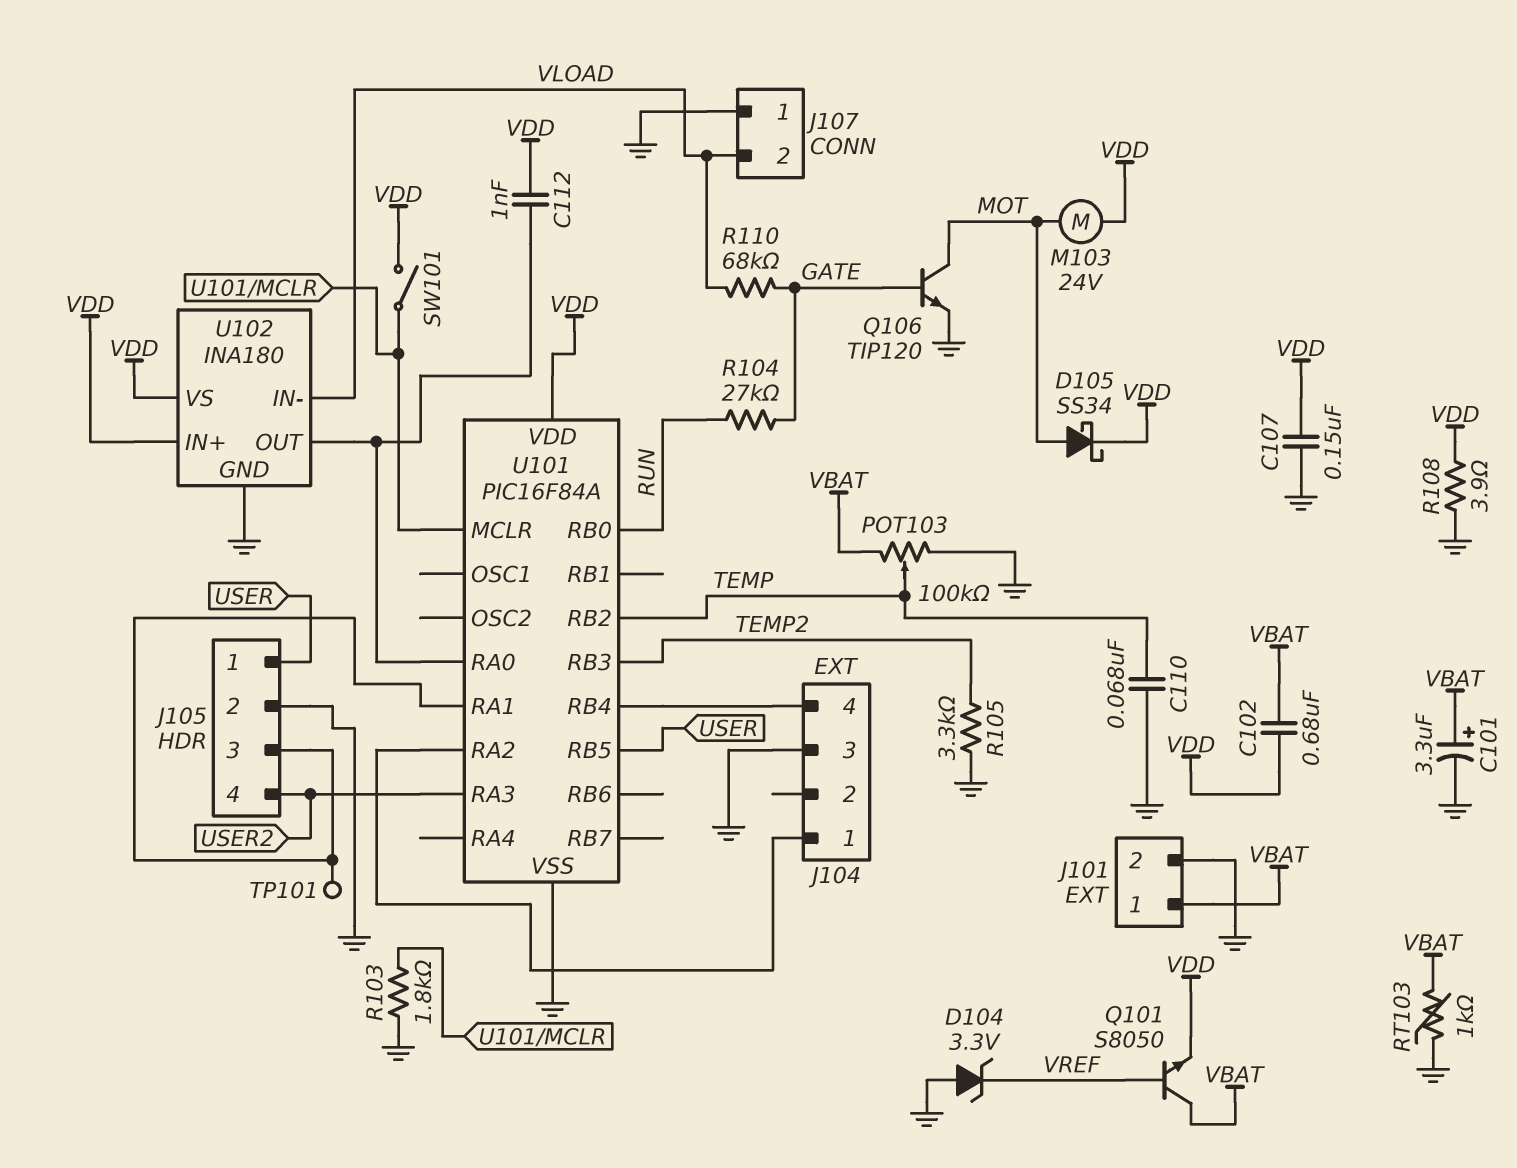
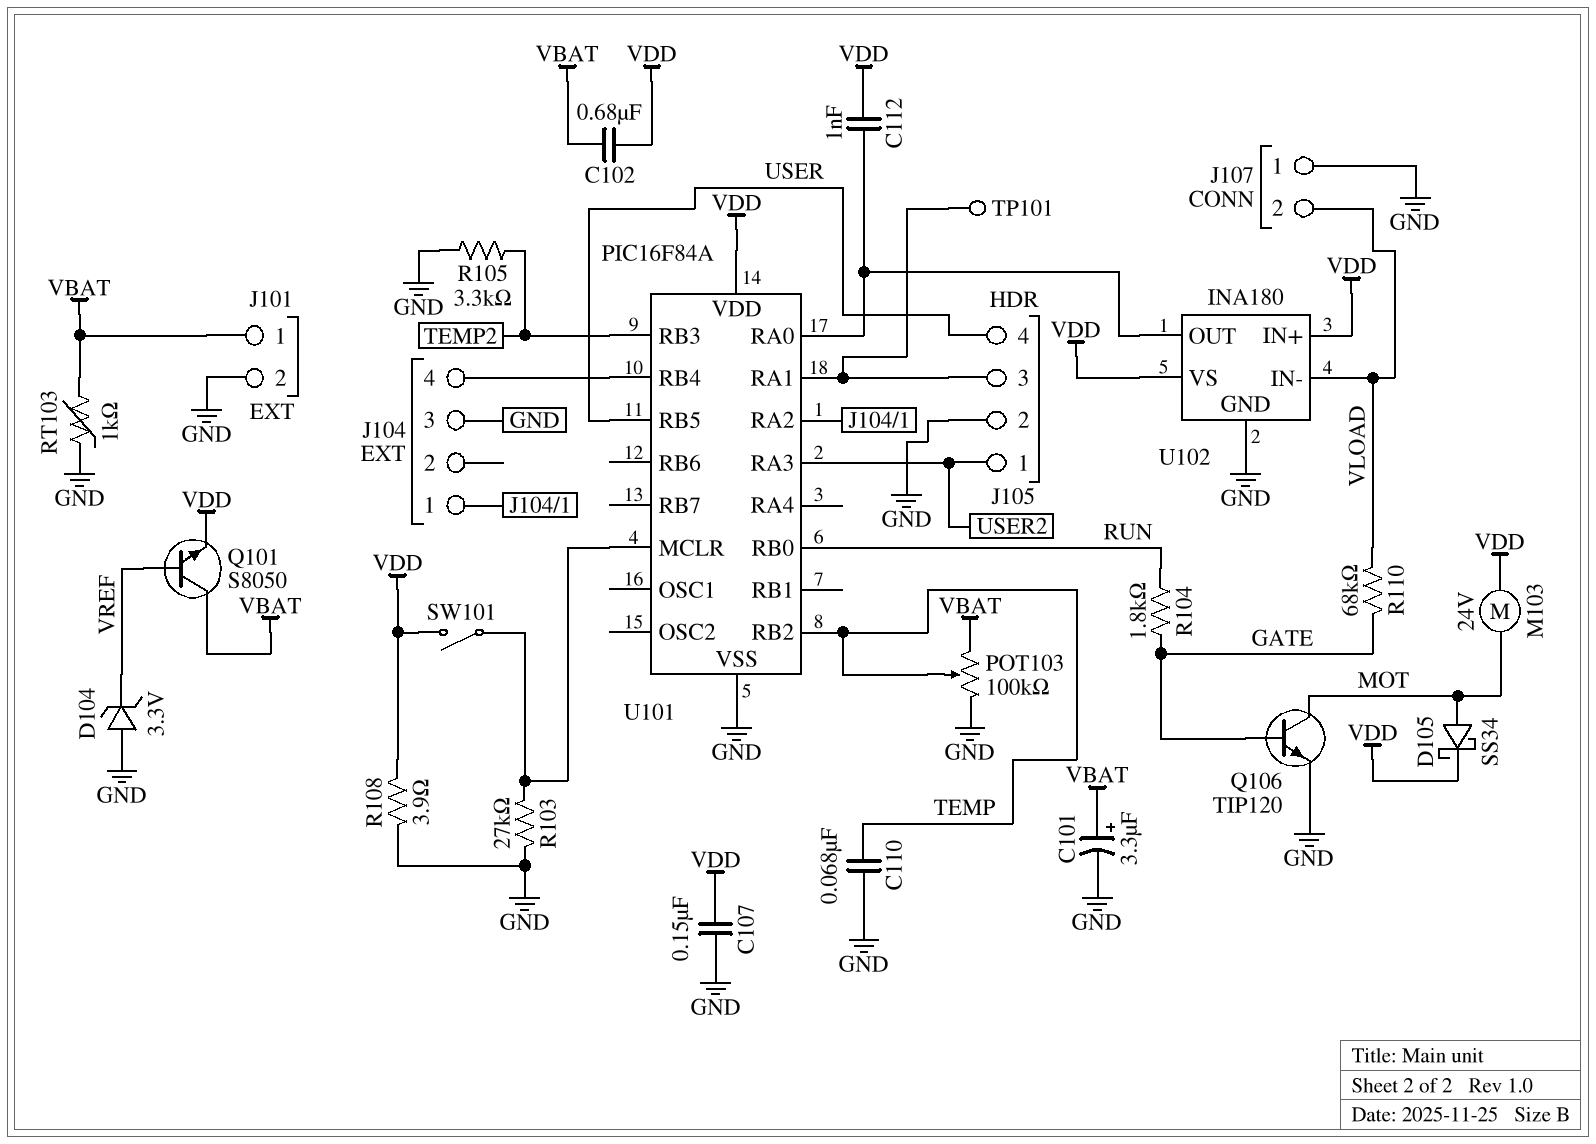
J105 pin 1: USER -> USER2
J105 pin 4: USER2 -> USER
R103: 1.8k (GND, U101/MCLR) -> 27k (GND, U101/MCLR)
R104: 27k (GATE, RUN) -> 1.8k (GATE, RUN)

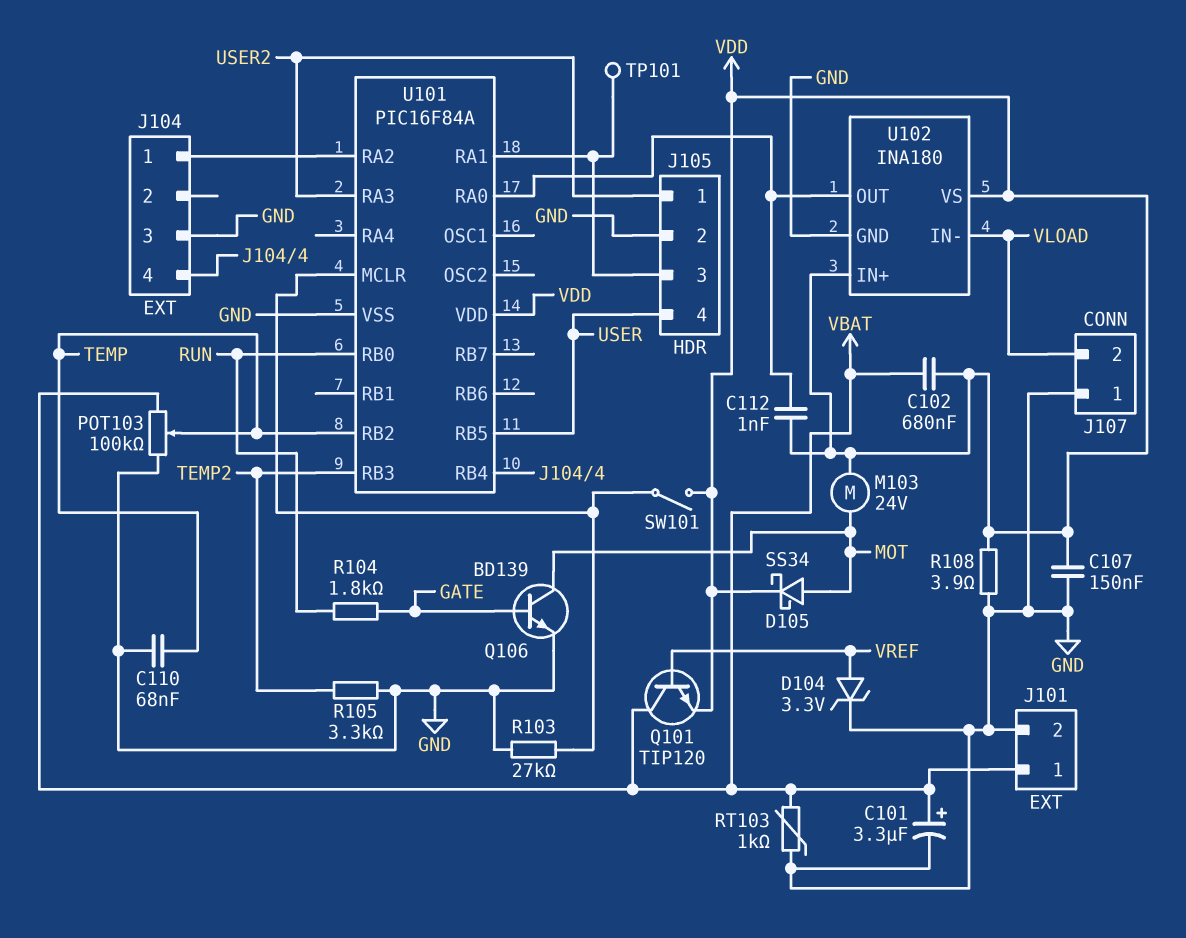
D104: zener 3.3V (A GND, K VREF) -> zener 3.3V (A VREF, K GND)
Q101: NPN S8050 (B VREF, C VBAT, E VDD) -> NPN TIP120 (B VREF, C VBAT, E VDD)
Q106: NPN TIP120 (B GATE, C MOT, E GND) -> NPN BD139 (B GATE, C MOT, E GND)
R110: 68k (GATE, VLOAD) -> none

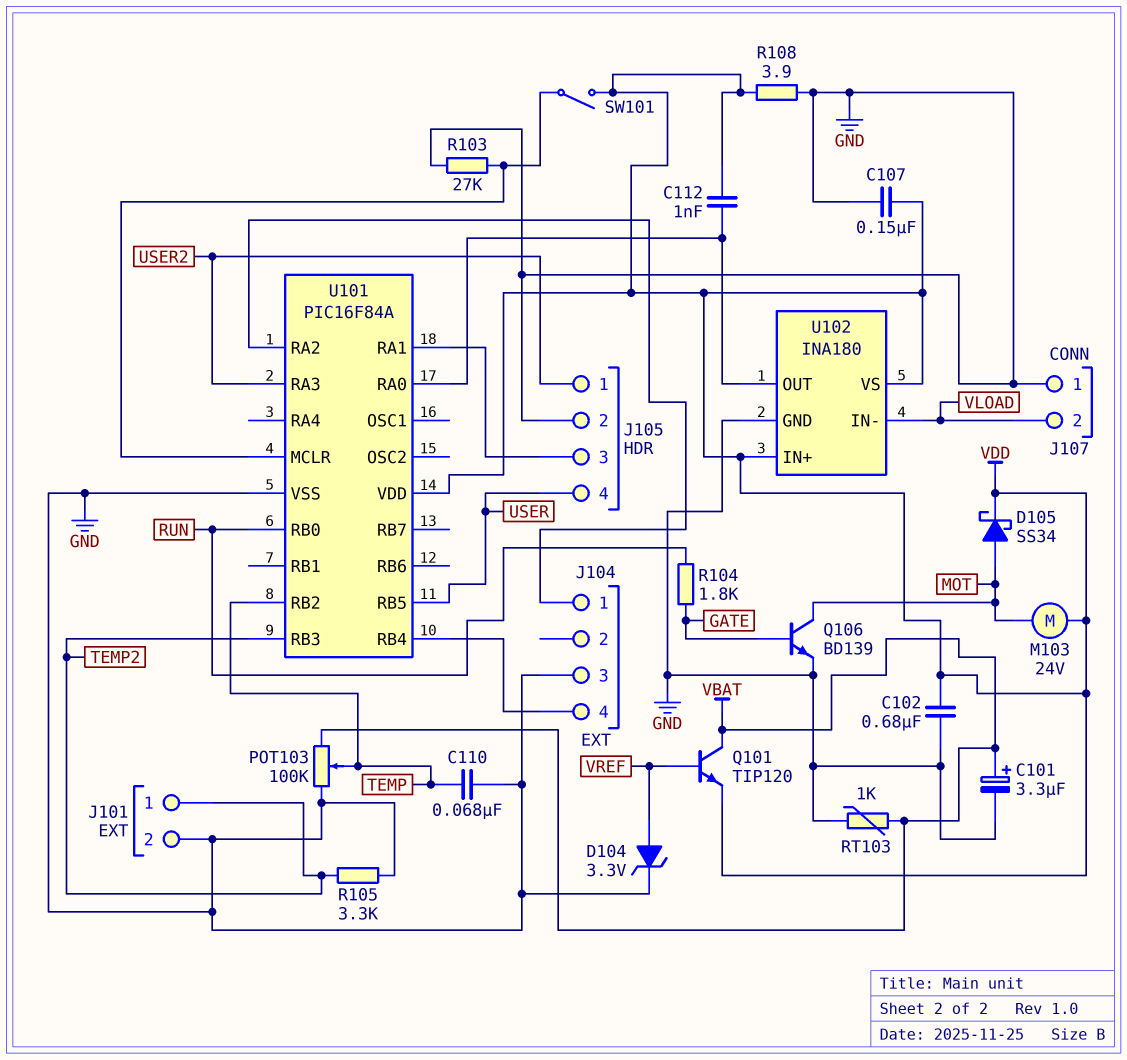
C102: 680nF (VBAT, VDD) -> 680nF (GND, VDD)
J101 pin 1: VBAT -> TEMP2
TP101: test point (J105/3) -> none

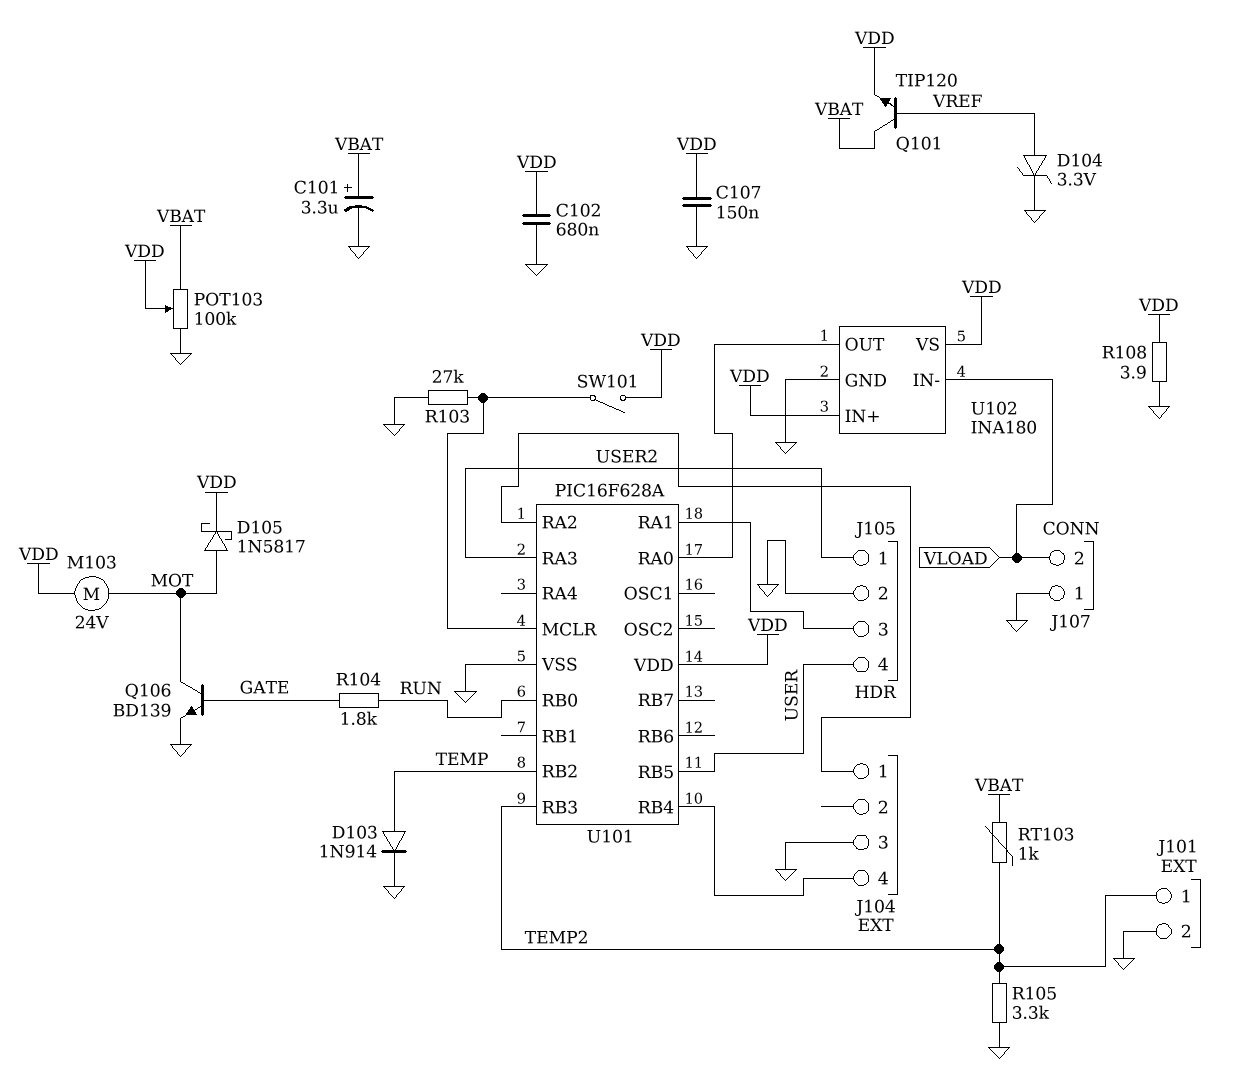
C110: 68nF (GND, TEMP) -> none
C112: 1nF (U101/RA0, VDD) -> none
D103: none -> diode 1N914 (A TEMP, K GND)
D105: schottky SS34 (A MOT, K VDD) -> schottky 1N5817 (A MOT, K VDD)
POT103: 100k (GND, VBAT, wiper TEMP) -> 100k (GND, VBAT, wiper VDD)
RT103: 1k (GND, VBAT) -> 1k (TEMP2, VBAT)
U101: PIC16F84A -> PIC16F628A

